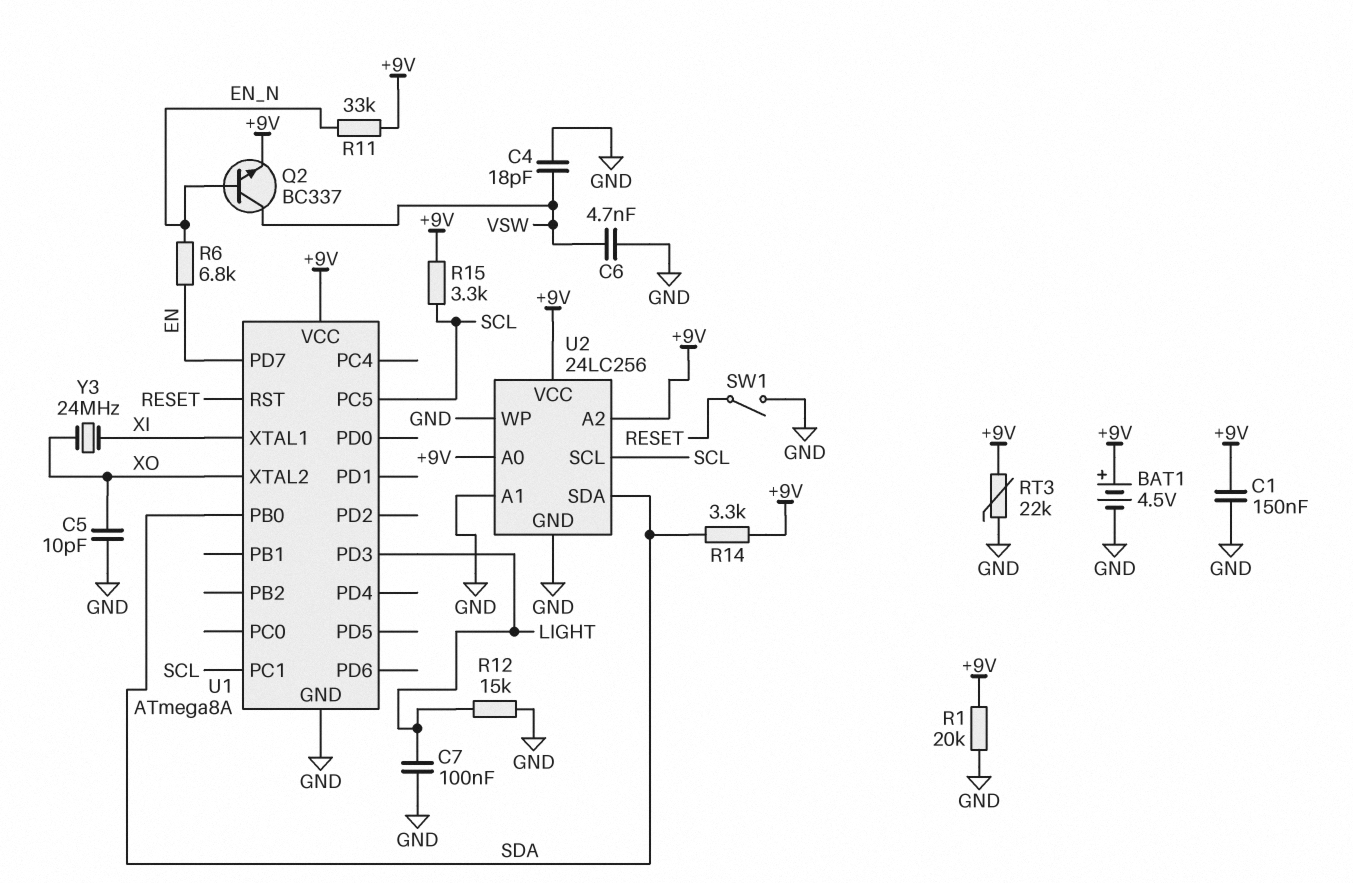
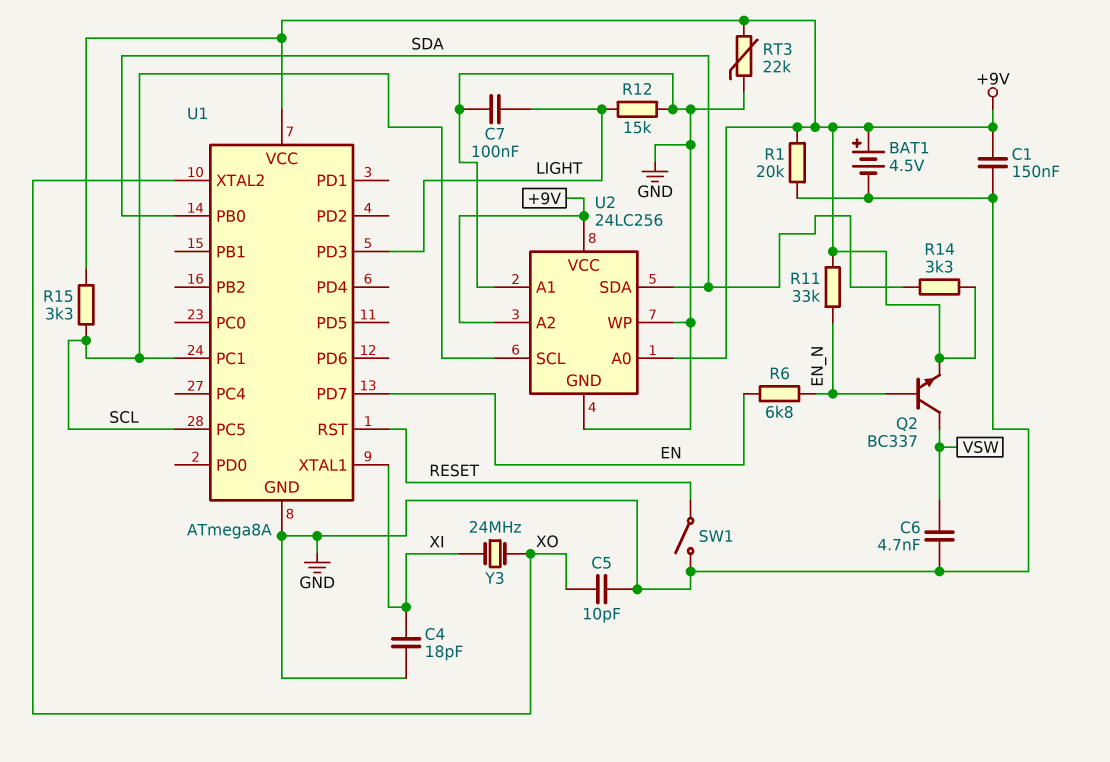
C4: 18pF (GND, VSW) -> 18pF (GND, XI)

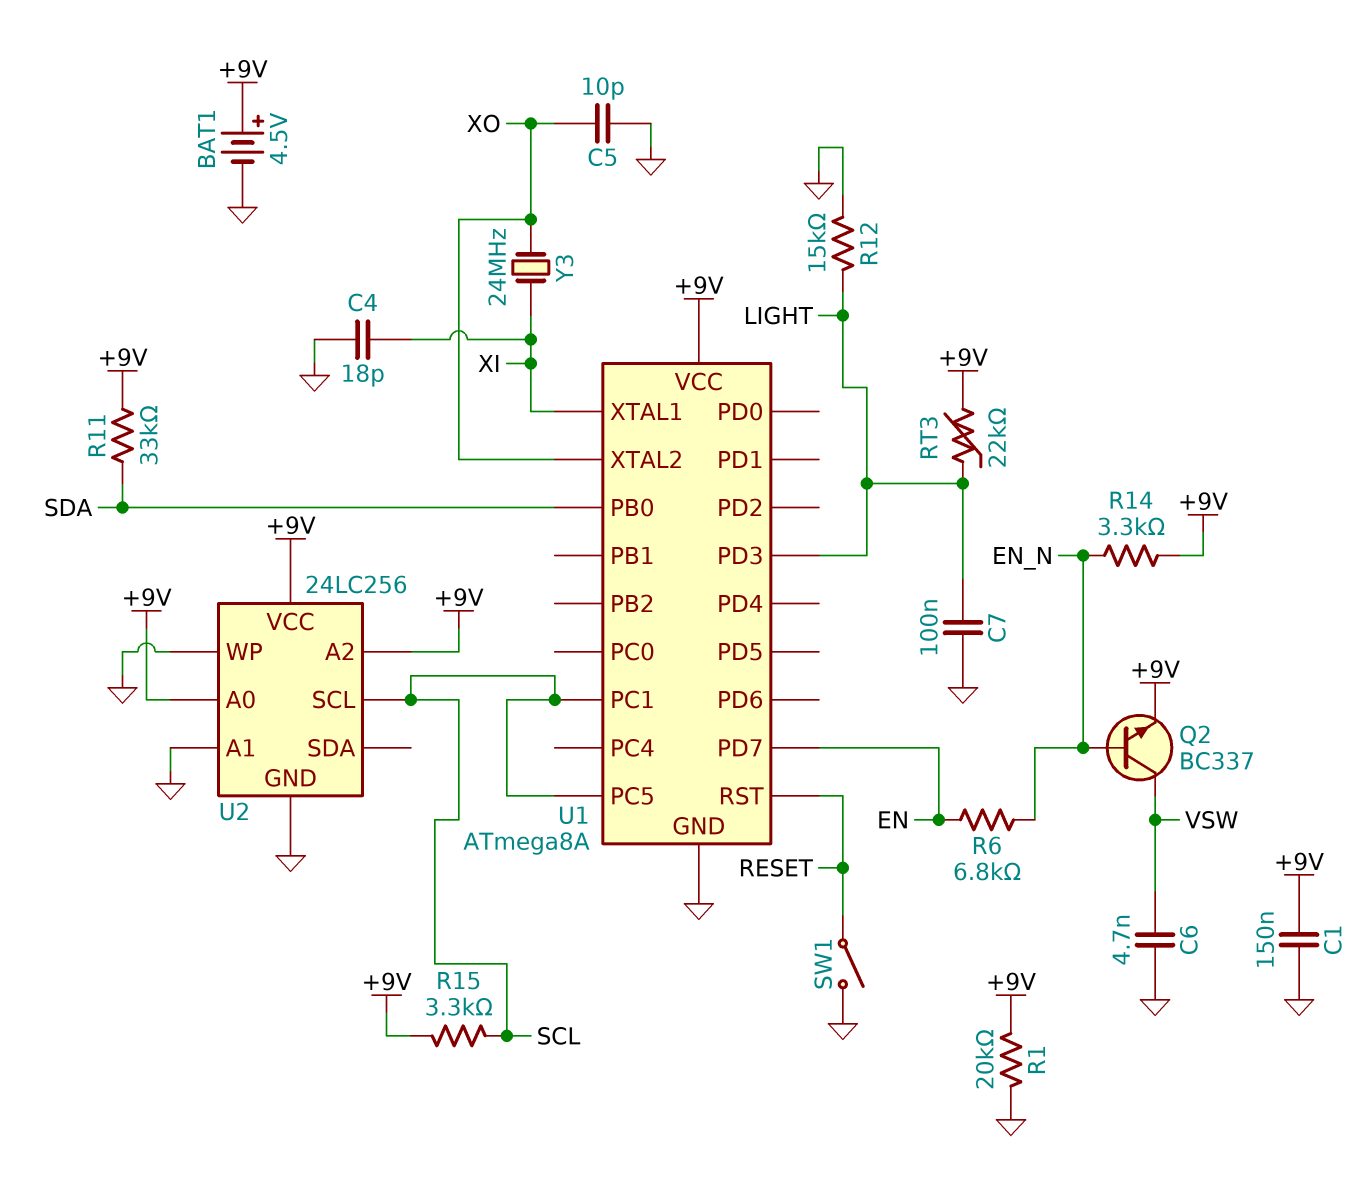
R11: 33k (+9V, EN_N) -> 33k (+9V, SDA)
R14: 3.3k (+9V, SDA) -> 3.3k (+9V, EN_N)
RT3: 22k (+9V, GND) -> 22k (+9V, LIGHT)
U2 pin SDA: SDA -> none

